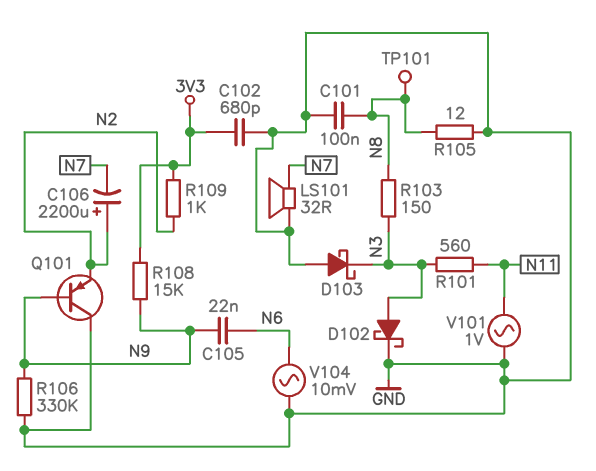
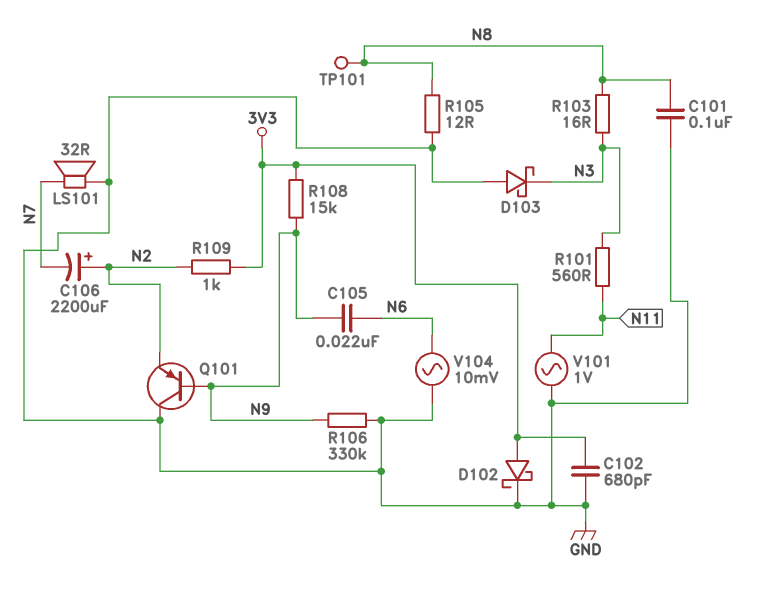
D102: schottky (A N3, K GND) -> schottky (A 3V3, K GND)
R103: 150 (N3, N8) -> 16 (N3, N8)

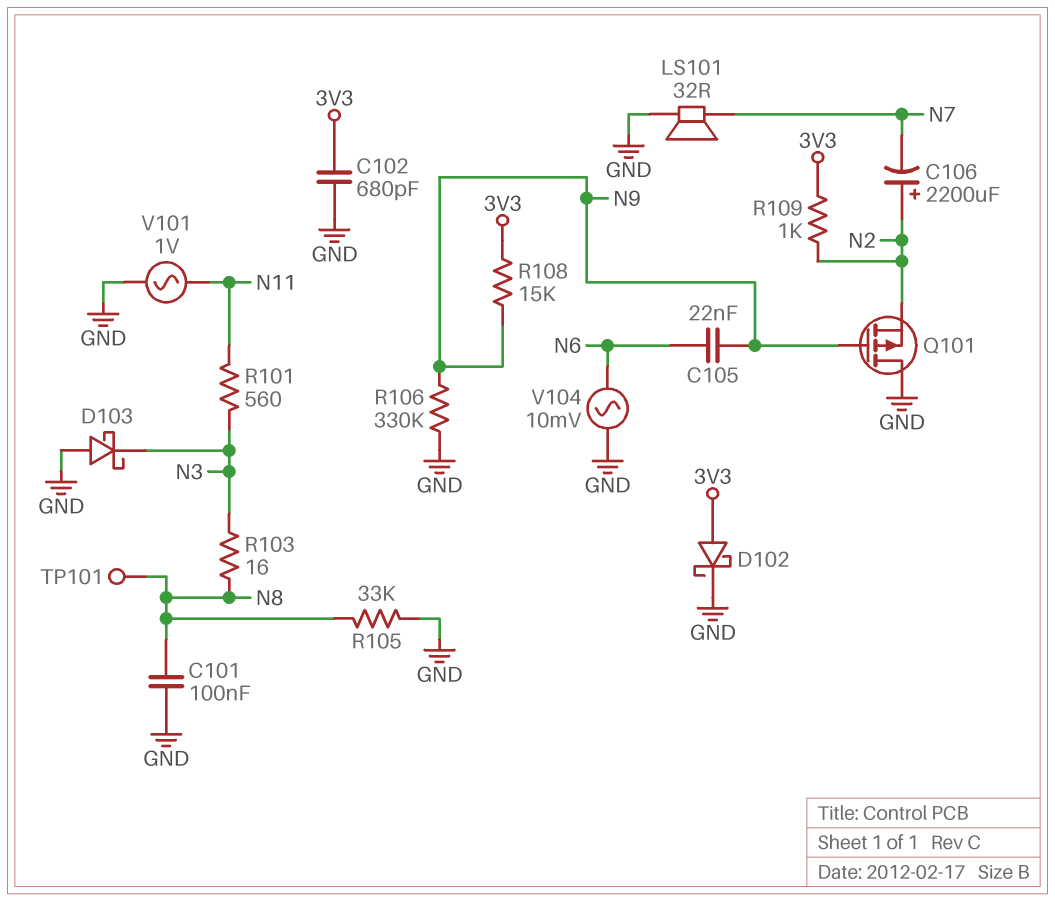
Q101: PNP (B N9, C GND, E N2) -> PMOS (G N9, D GND, S N2)
R105: 12 (GND, N8) -> 33k (GND, N8)

